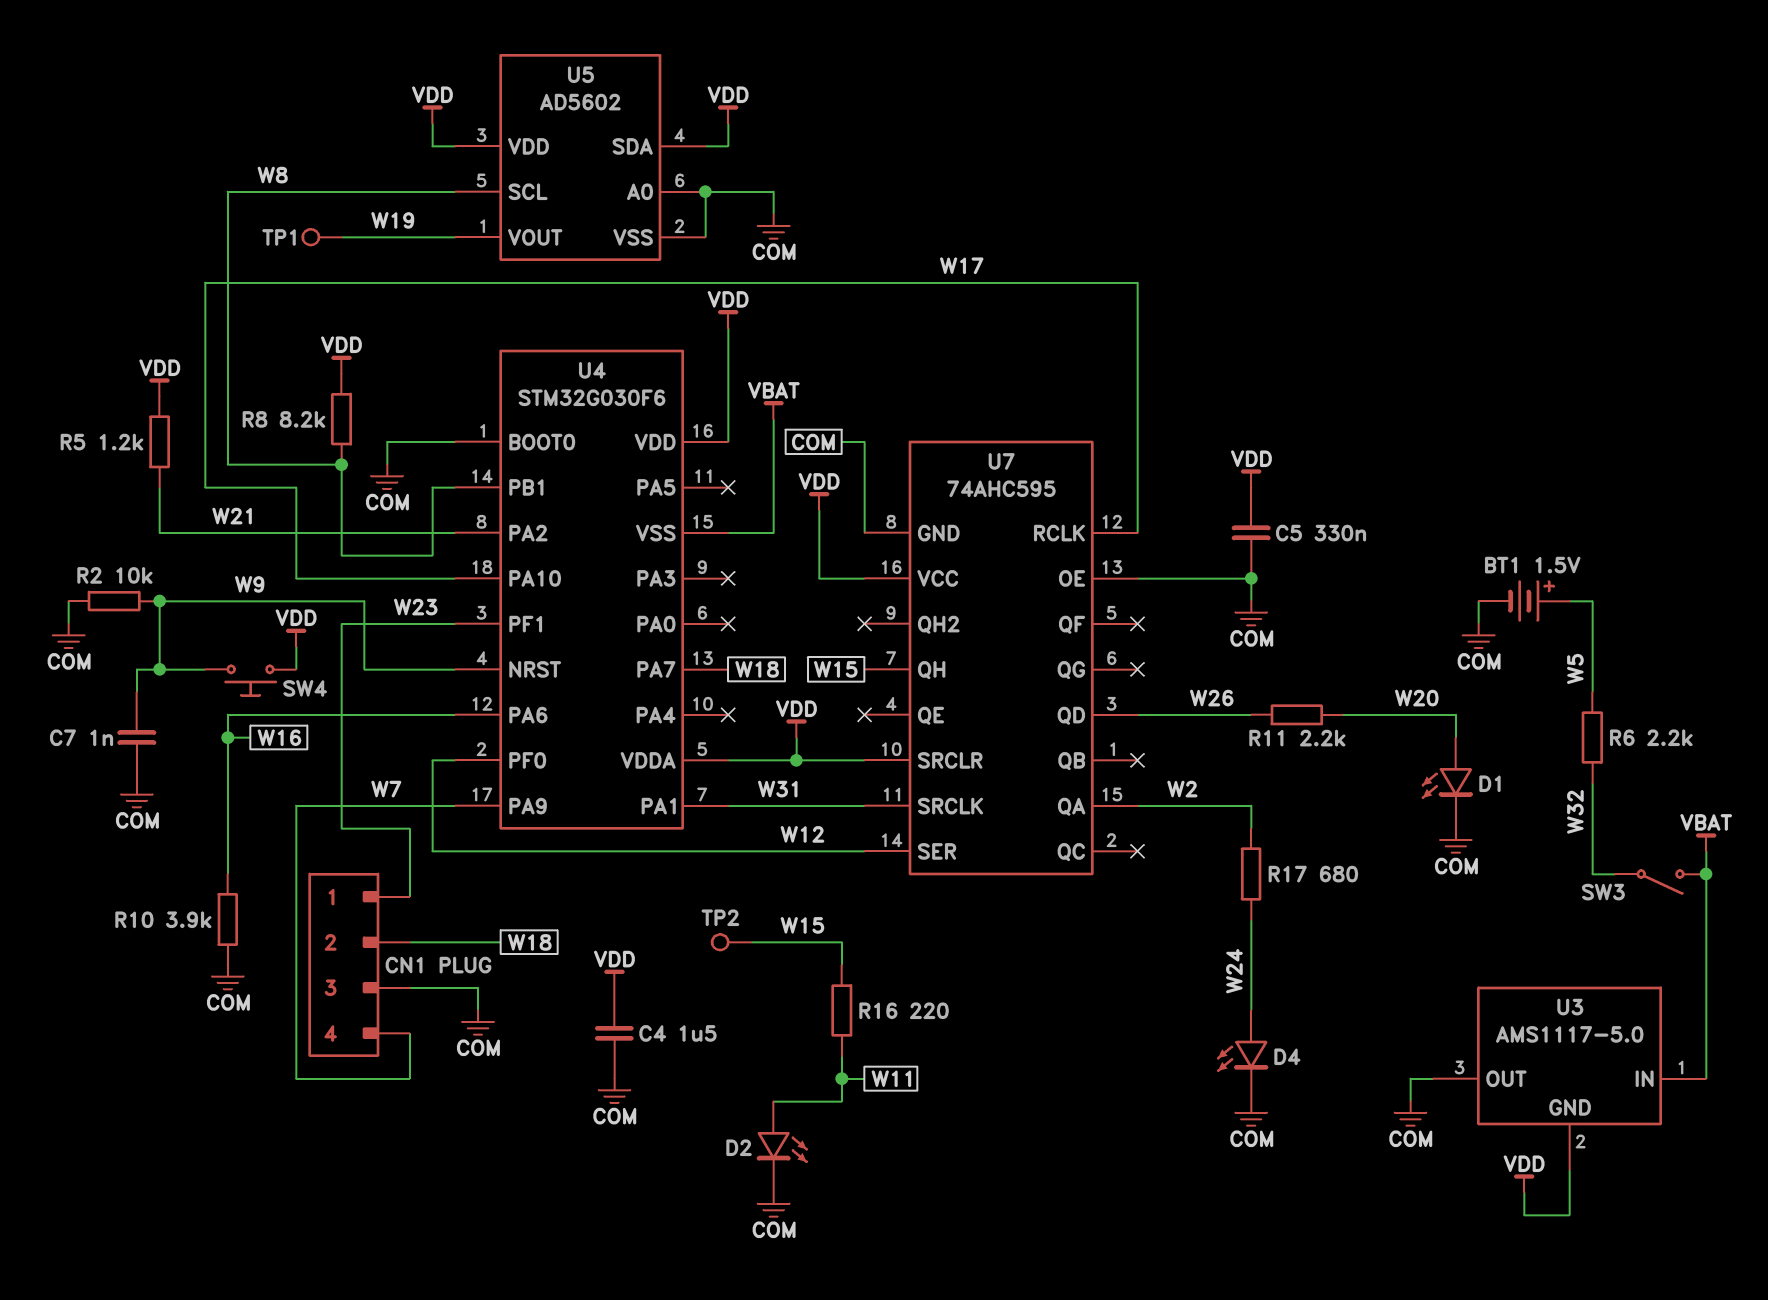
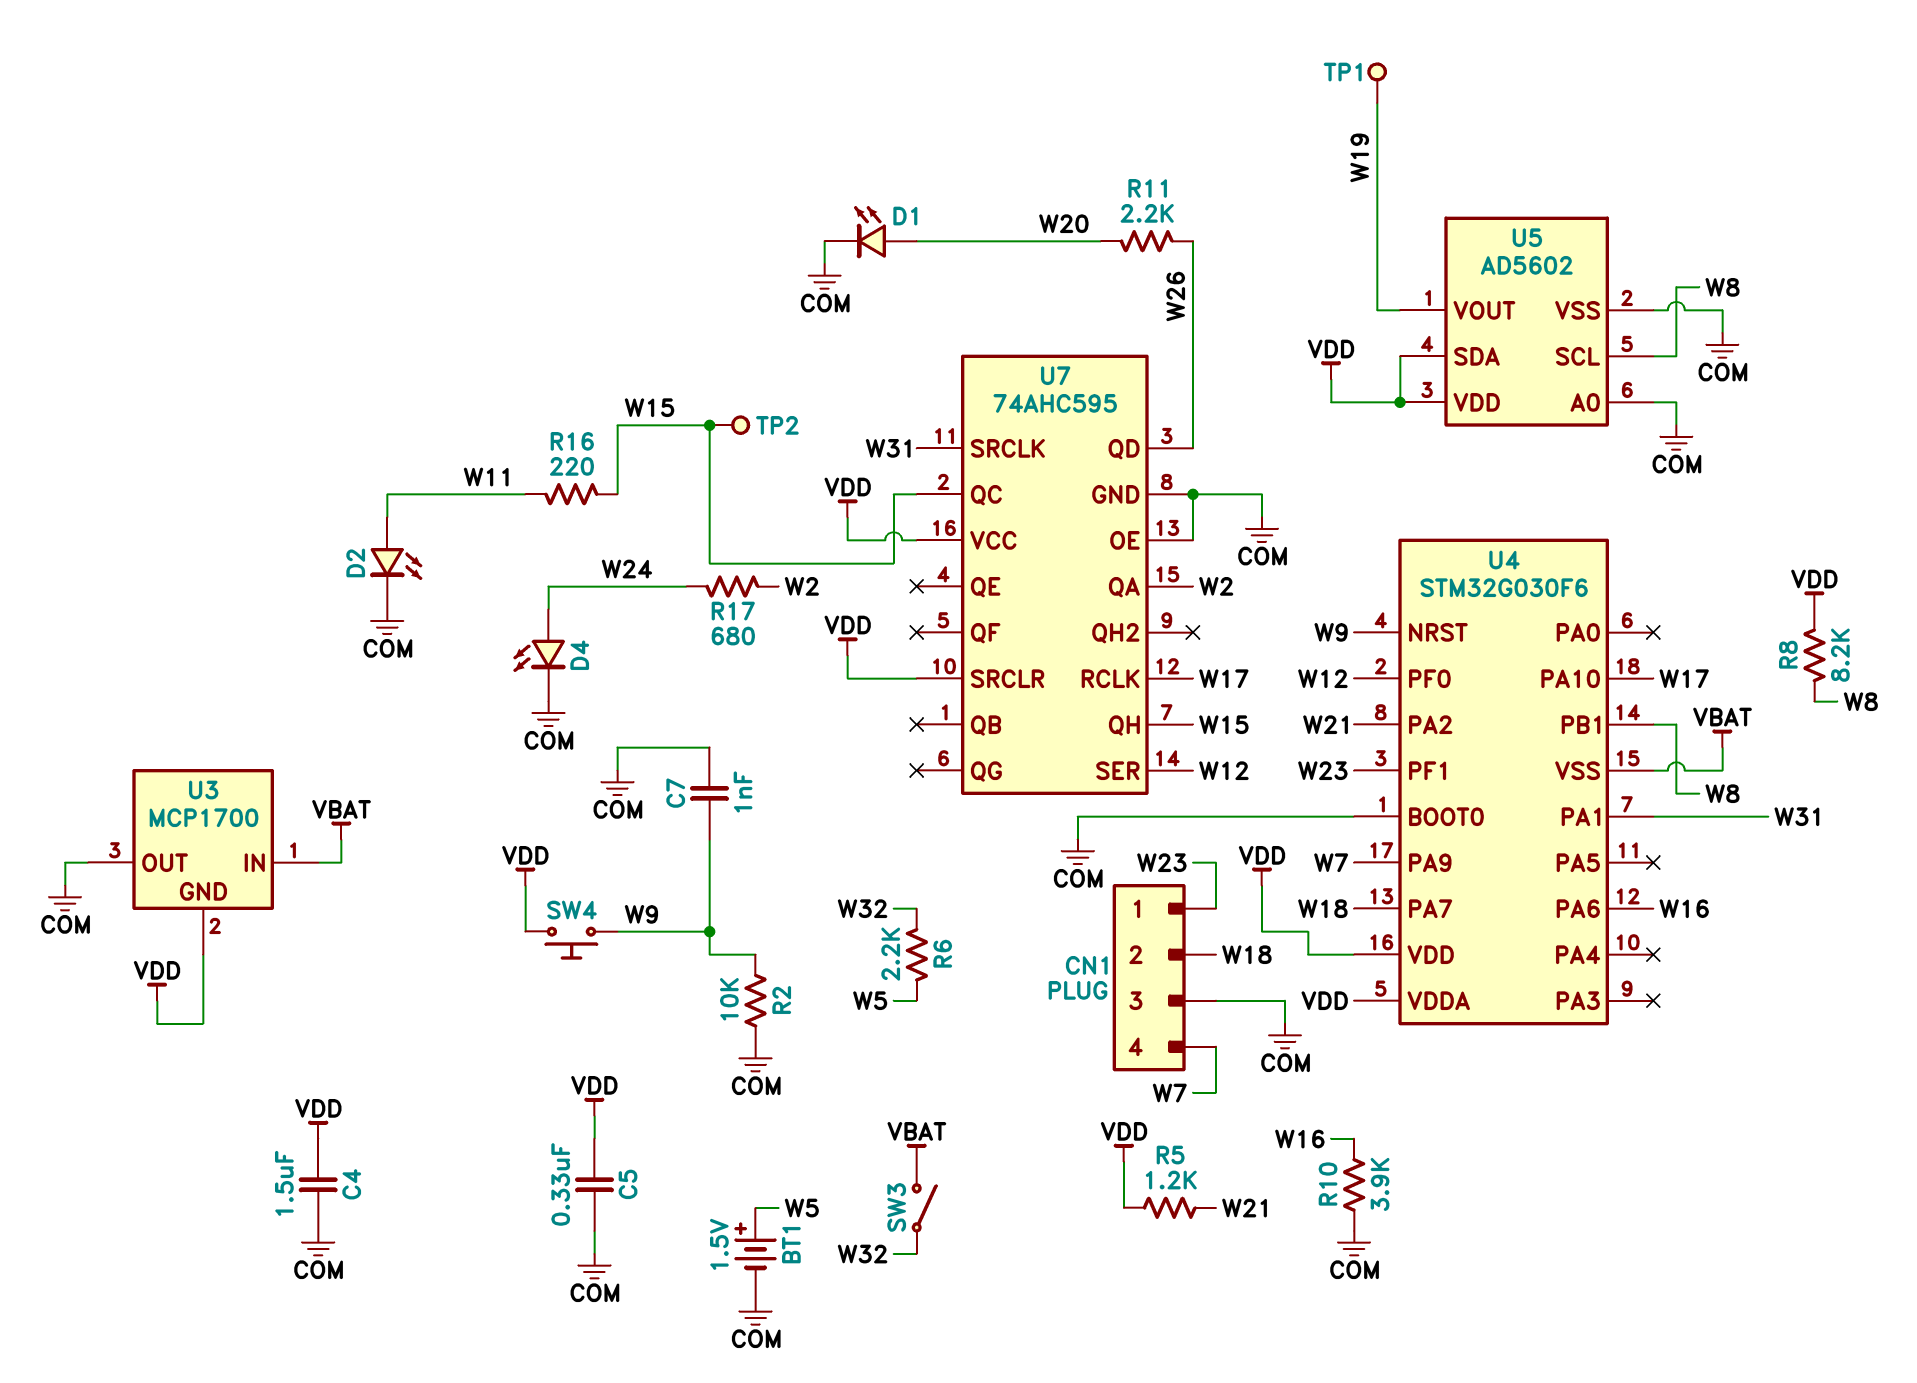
U3: AMS1117-5.0 -> MCP1700
U7 pin QC: none -> W15

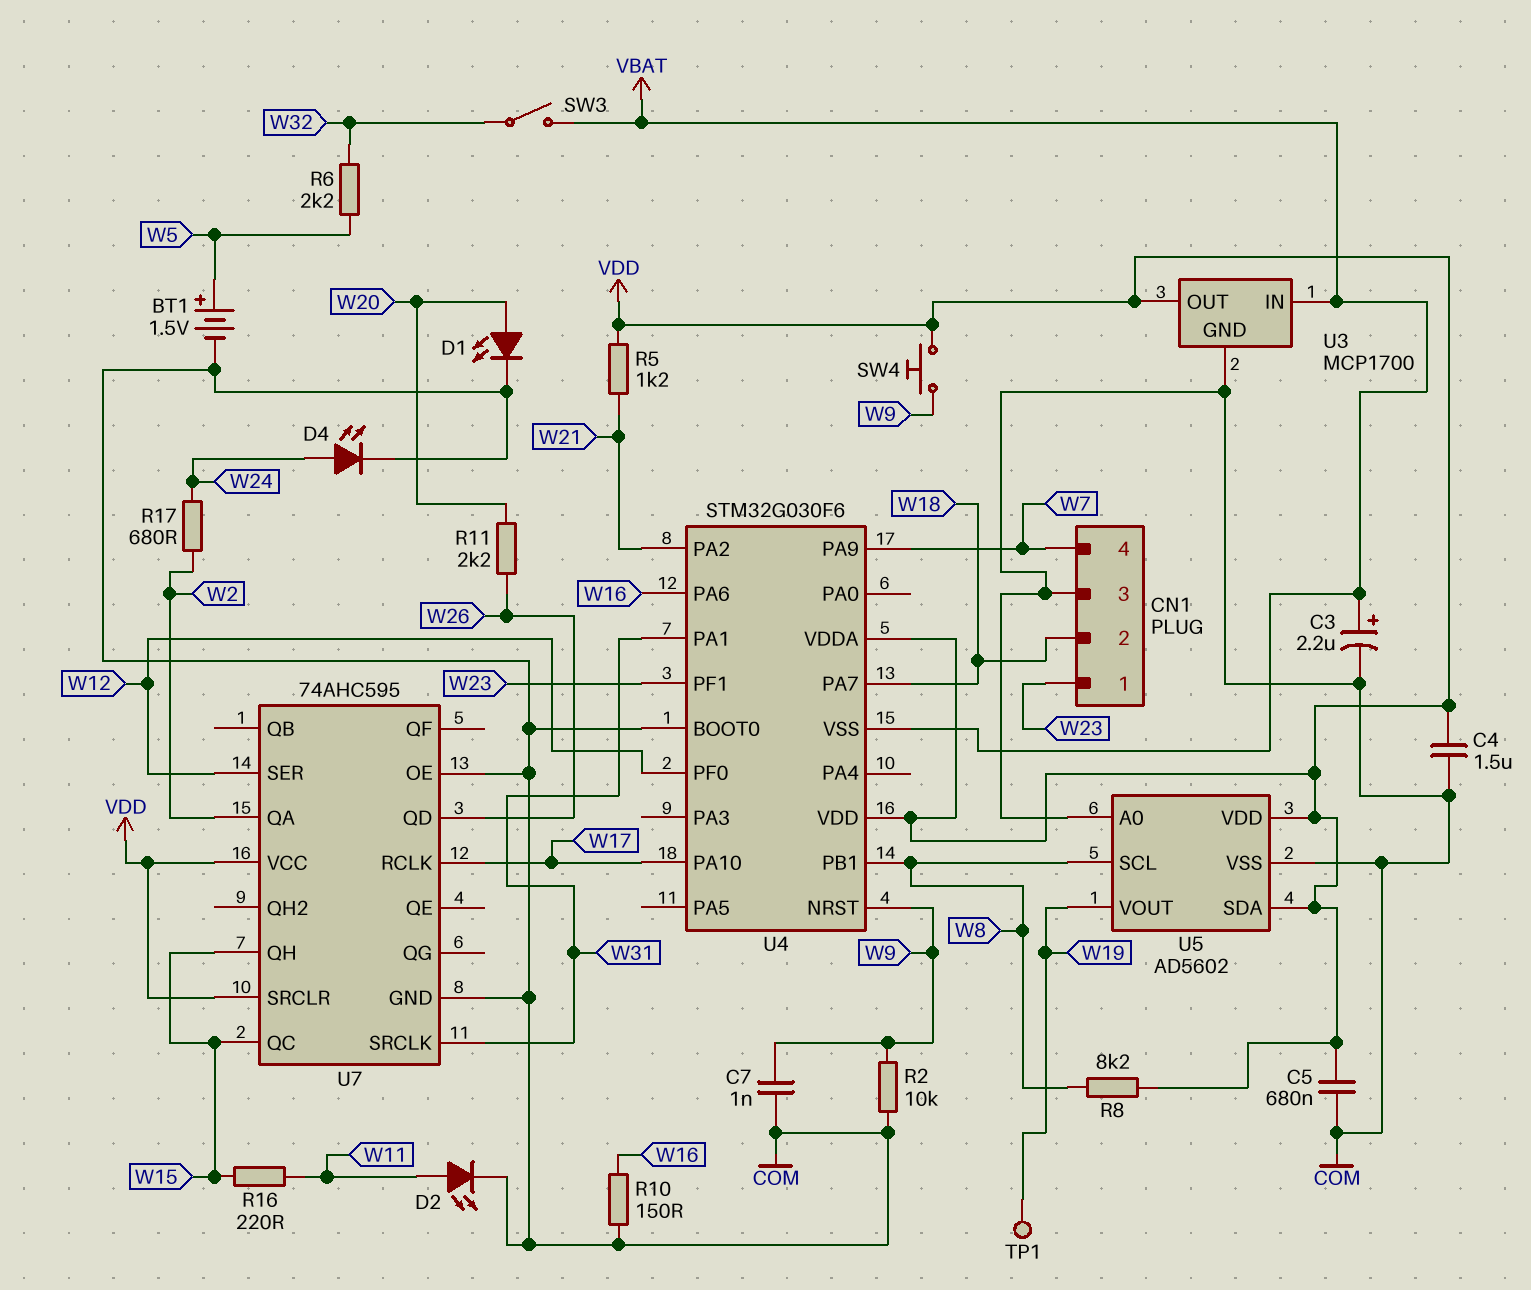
C3: none -> 2.2uF (plus VBAT, minus COM)
C5: 330nF (COM, VDD) -> 680nF (COM, VDD)
R10: 3.9k (COM, W16) -> 150 (COM, W16)
TP2: test point (W15) -> none
U3 pin GND: VDD -> COM
U3 pin OUT: COM -> VDD

